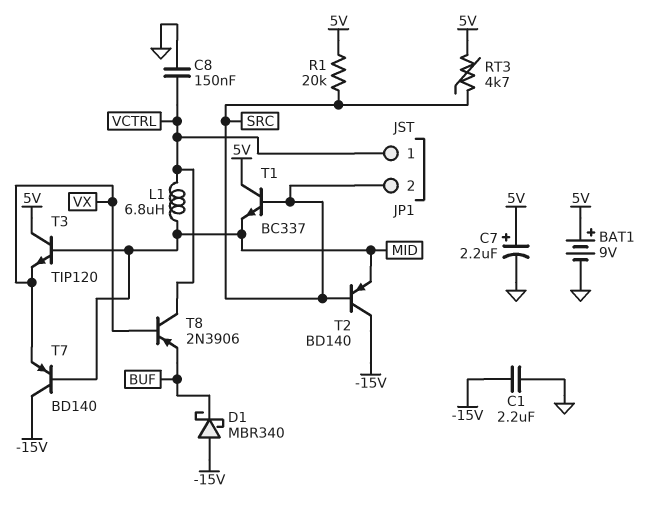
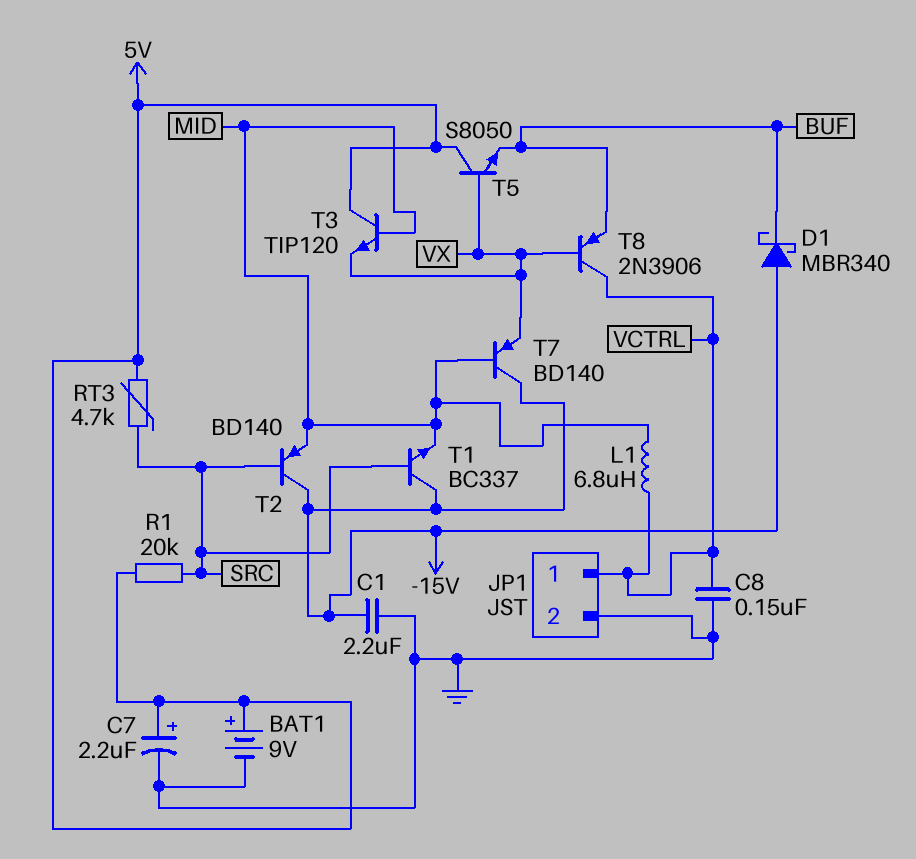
JP1 pin 2: SRC -> GND
T1: NPN BC337 (B SRC, C 5V, E MID) -> NPN BC337 (B SRC, C -15V, E MID)
T5: none -> NPN S8050 (B VX, C 5V, E BUF)

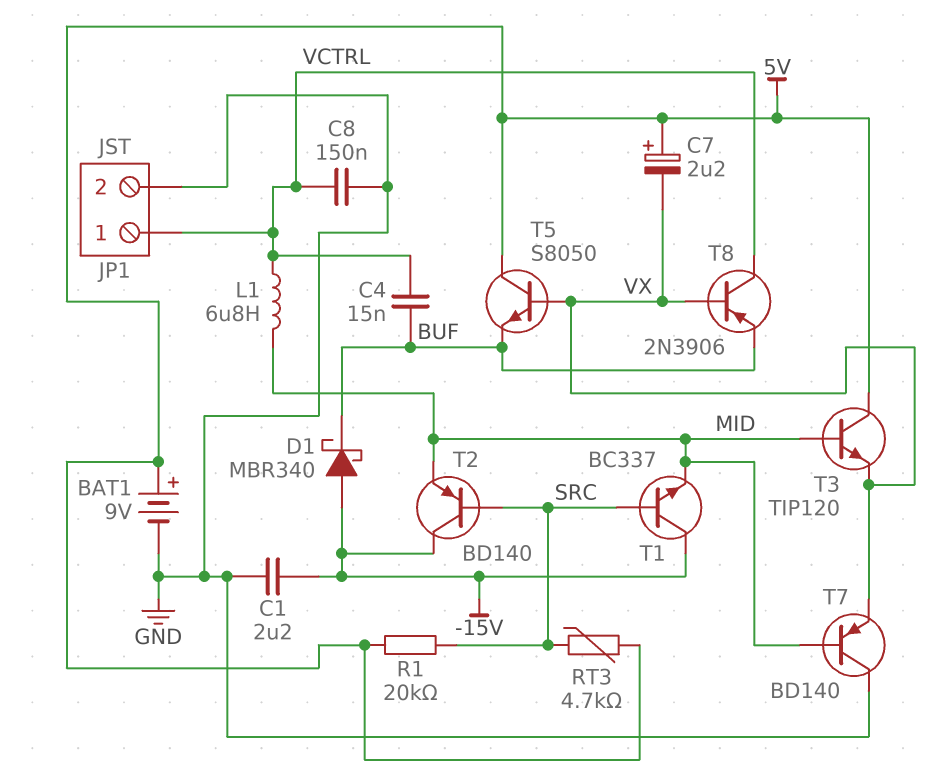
C4: none -> 15nF (BUF, VCTRL)
C7: 2.2uF (plus 5V, minus GND) -> 2.2uF (plus 5V, minus VX)
T7: PNP BD140 (B MID, C -15V, E VX) -> PNP BD140 (B MID, C GND, E VX)

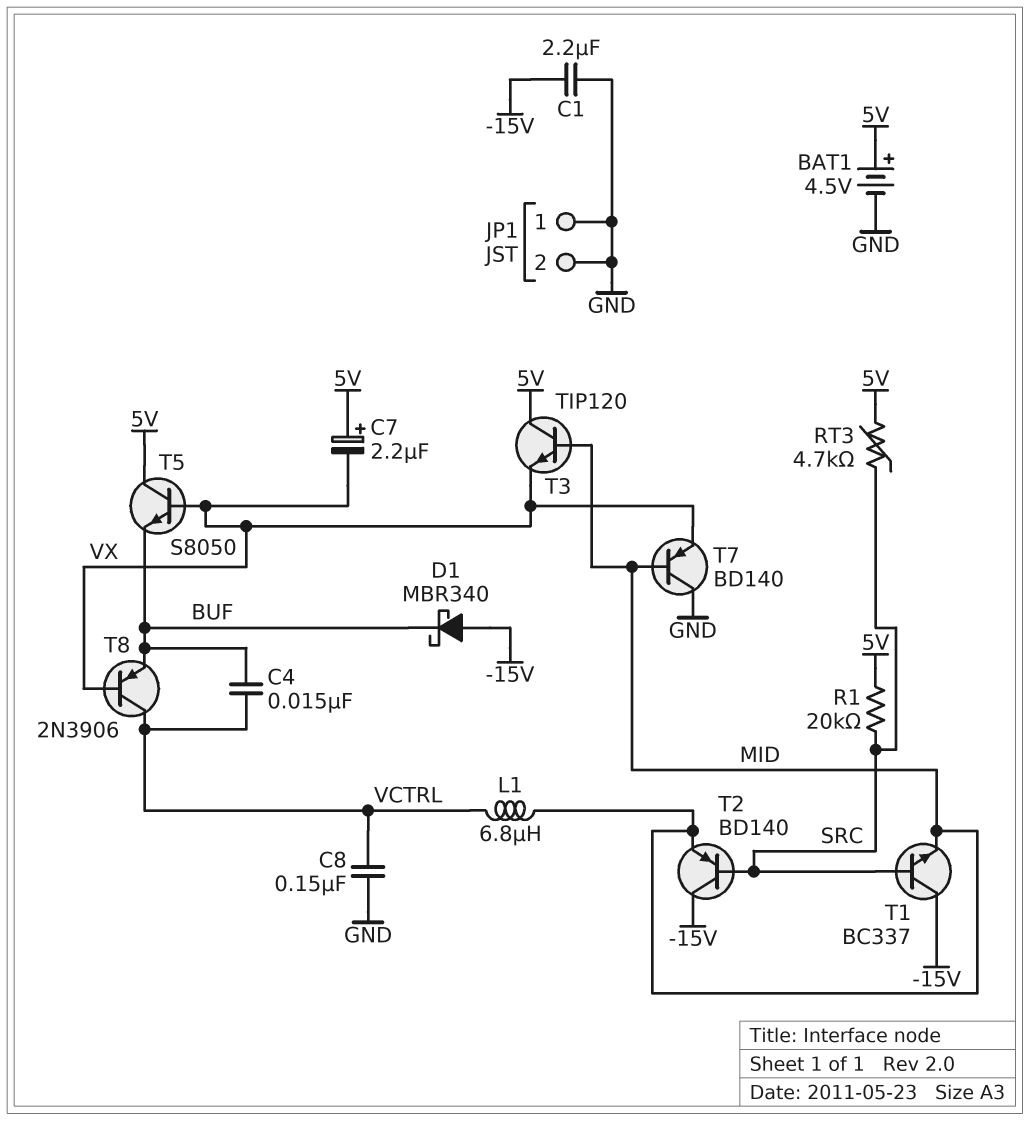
BAT1: 9V (plus 5V, minus GND) -> 4.5V (plus 5V, minus GND)
JP1 pin 1: VCTRL -> GND

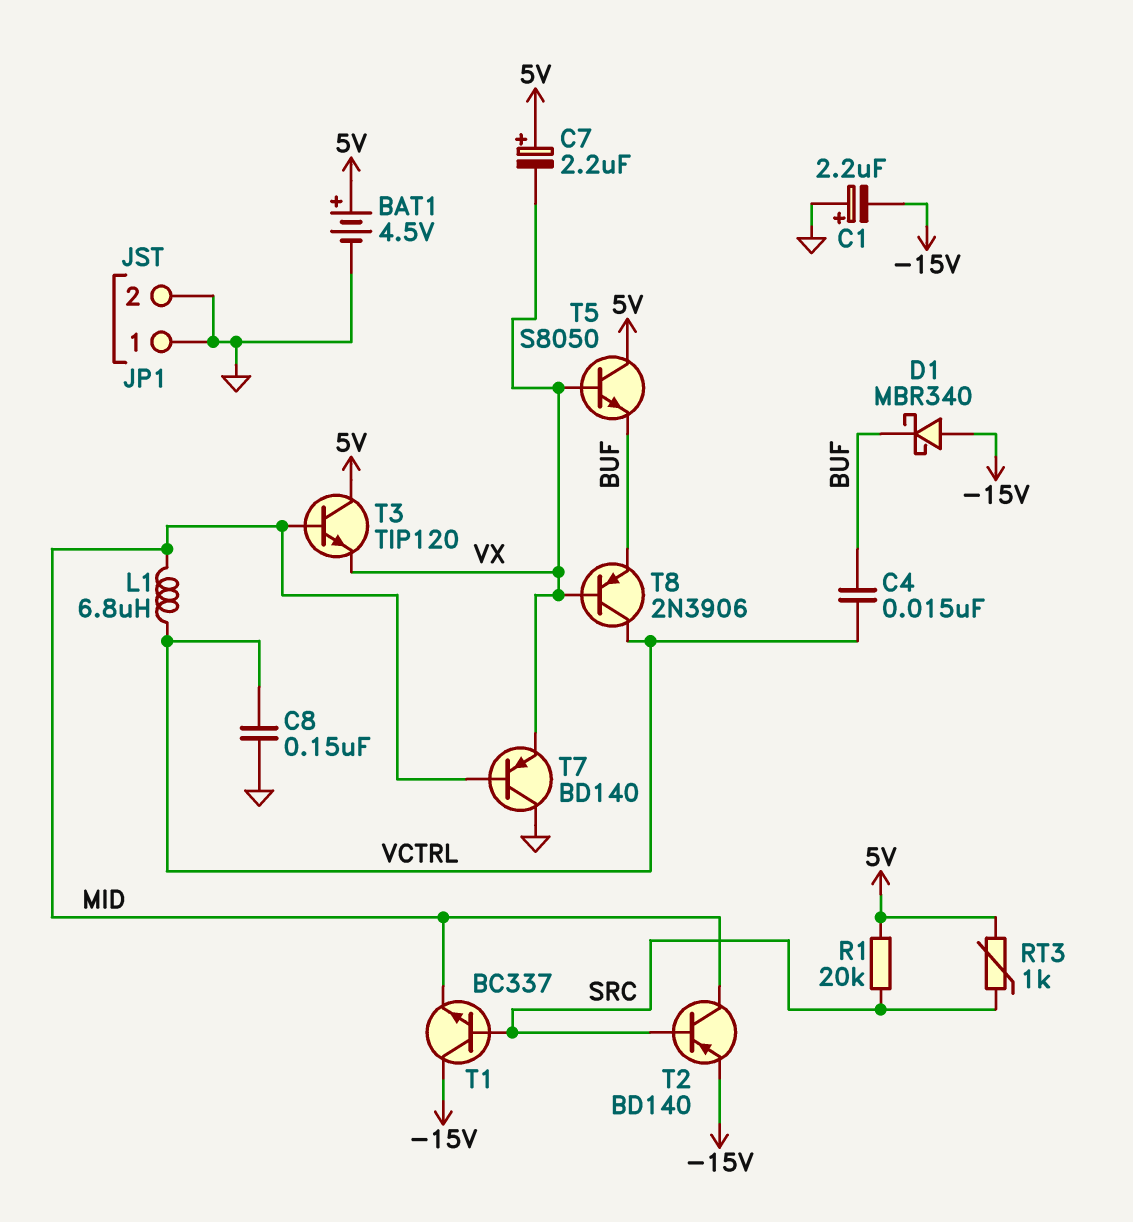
C1: 2.2uF (-15V, GND) -> 2.2uF (plus GND, minus -15V)
RT3: 4.7k (5V, SRC) -> 1k (5V, SRC)
T2: PNP BD140 (B SRC, C -15V, E MID) -> PNP BD140 (B SRC, C MID, E -15V)

